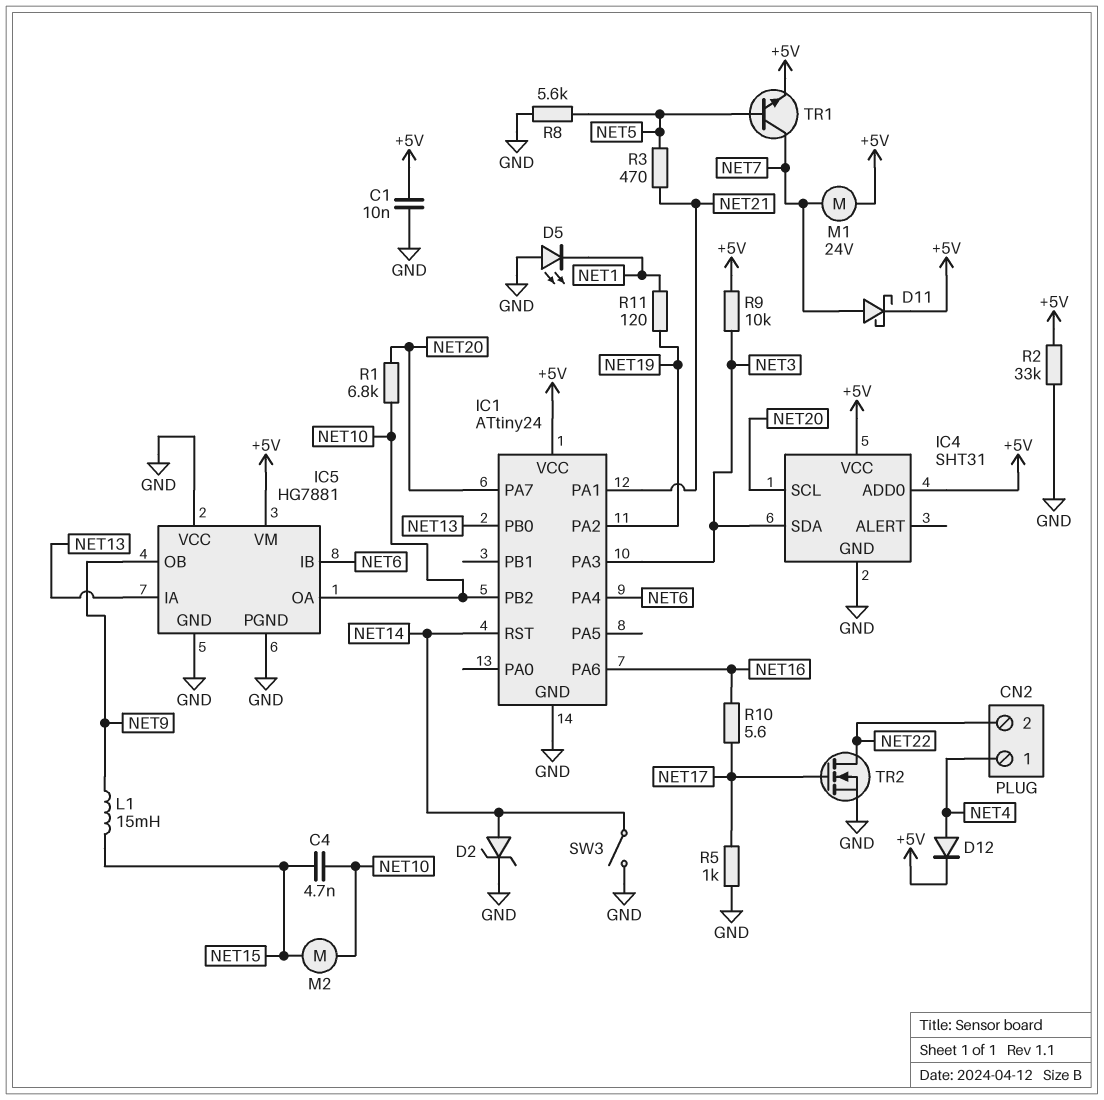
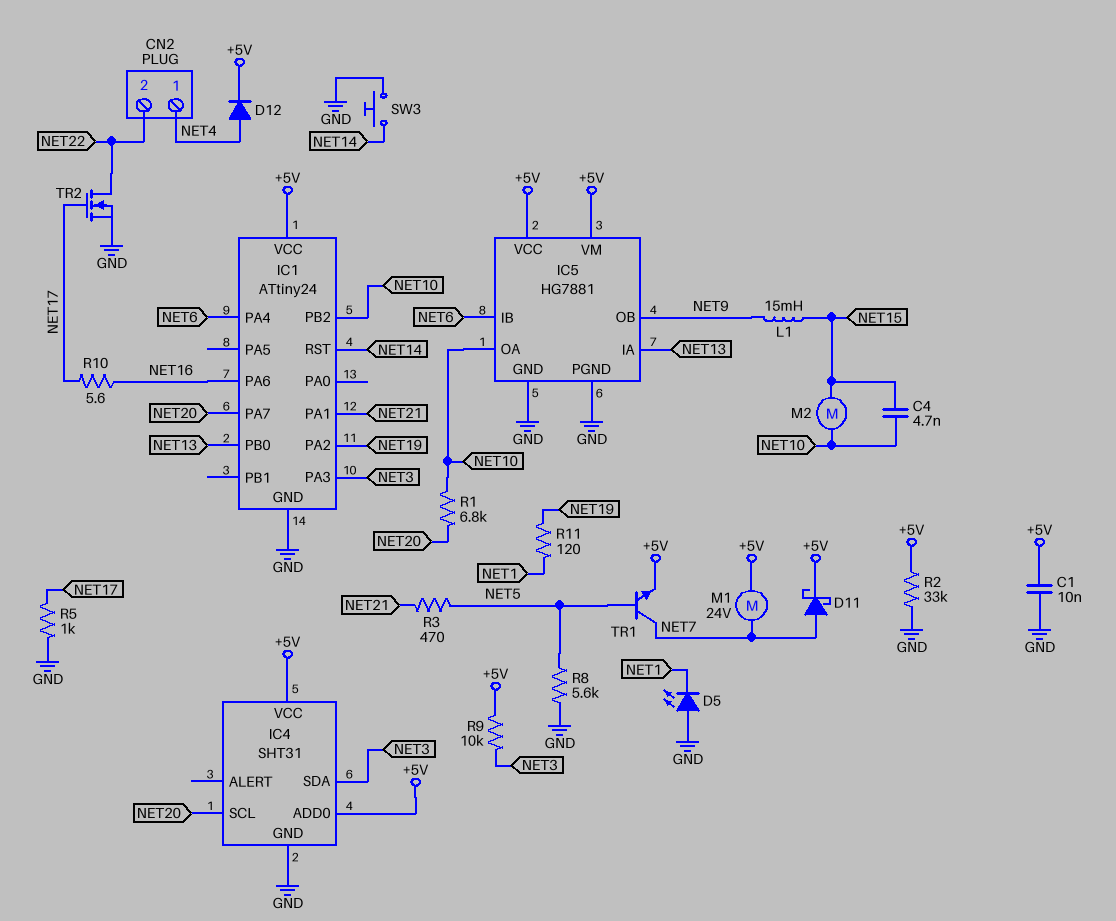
D2: zener (A NET14, K GND) -> none
IC5 pin VCC: GND -> +5V
SW3: switch (GND, NET14) -> button (GND, NET14)

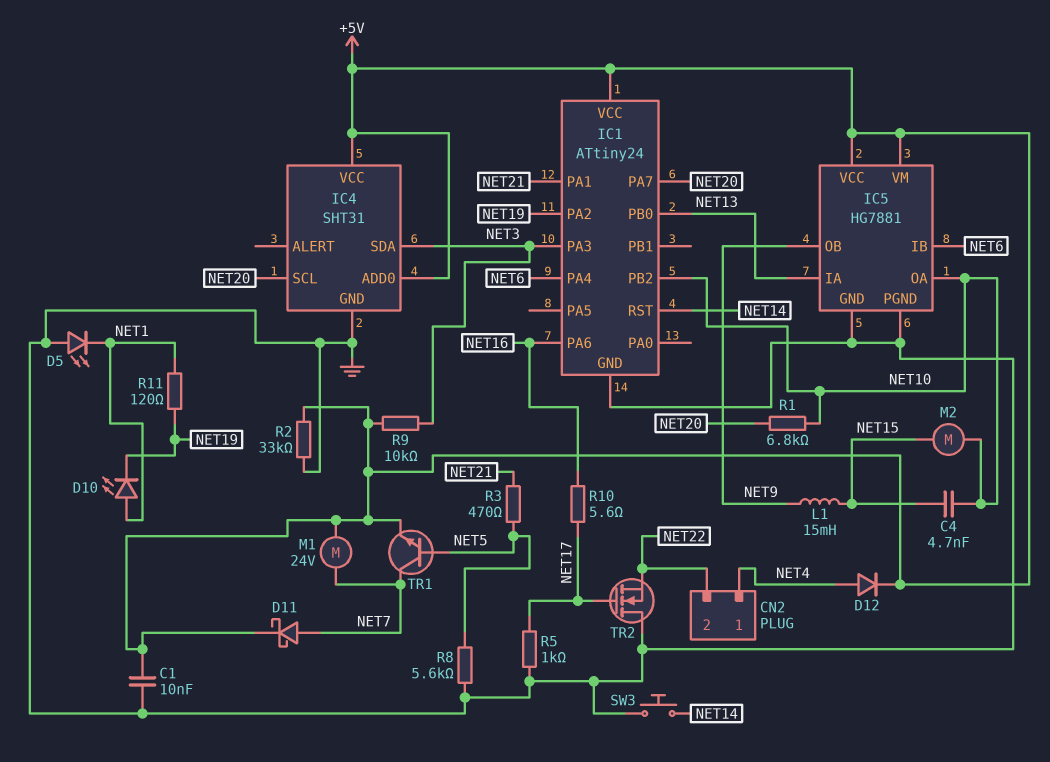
D10: none -> LED (A NET1, K NET19)
TR2: NMOS (G NET17, D NET22, S GND) -> NMOS (G NET17, D GND, S NET22)

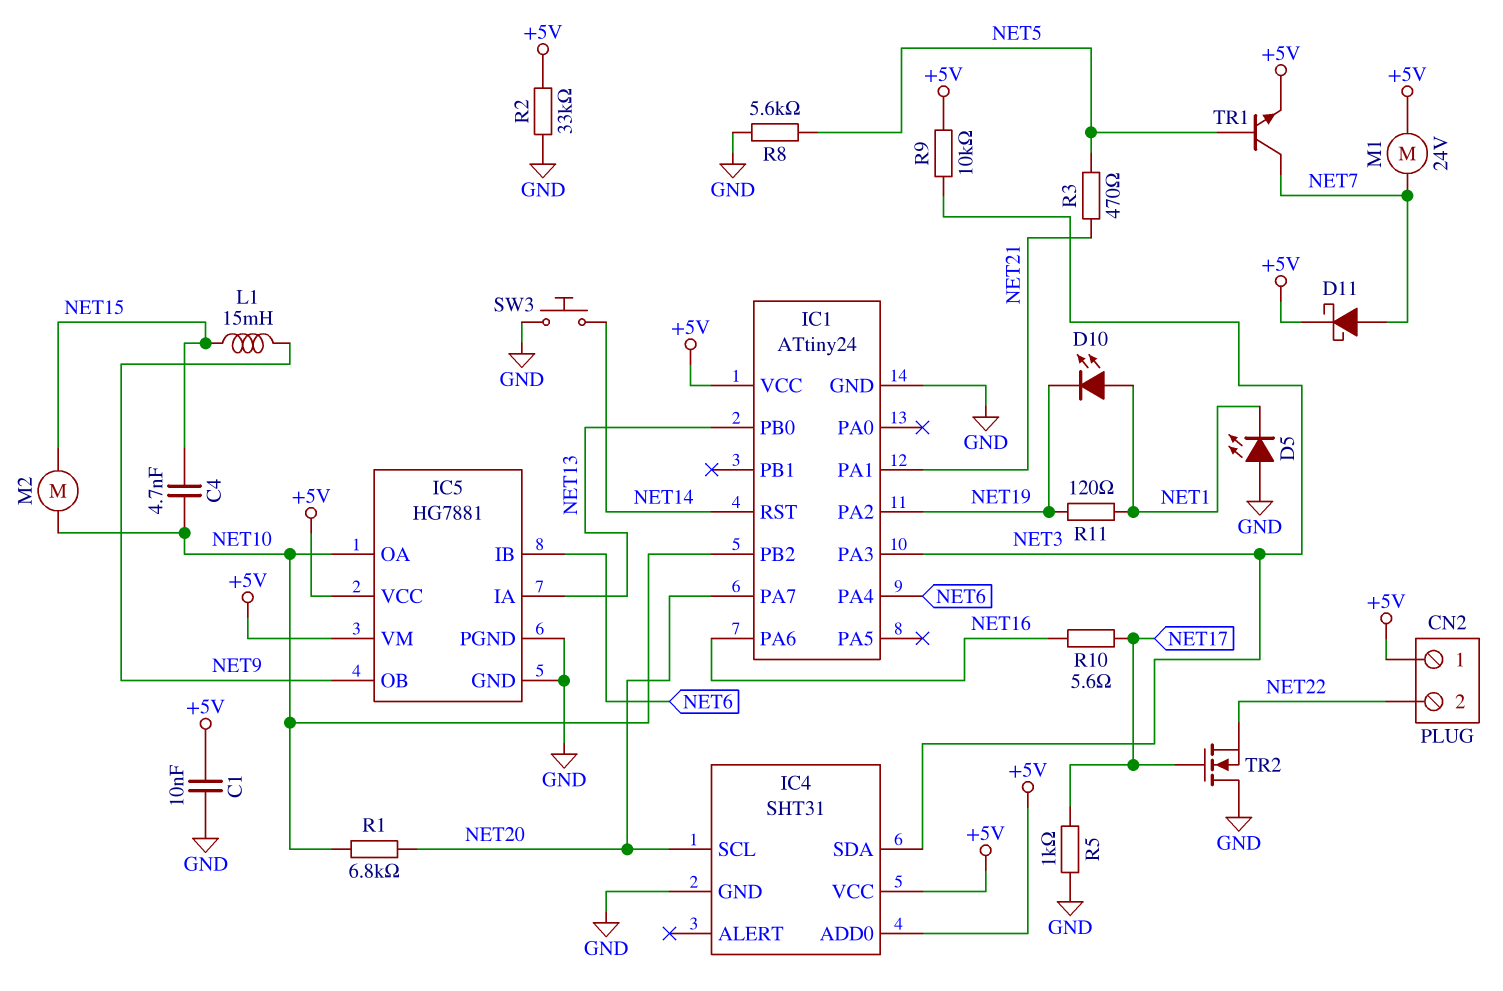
CN2 pin 1: NET4 -> +5V
D12: diode (A NET4, K +5V) -> none

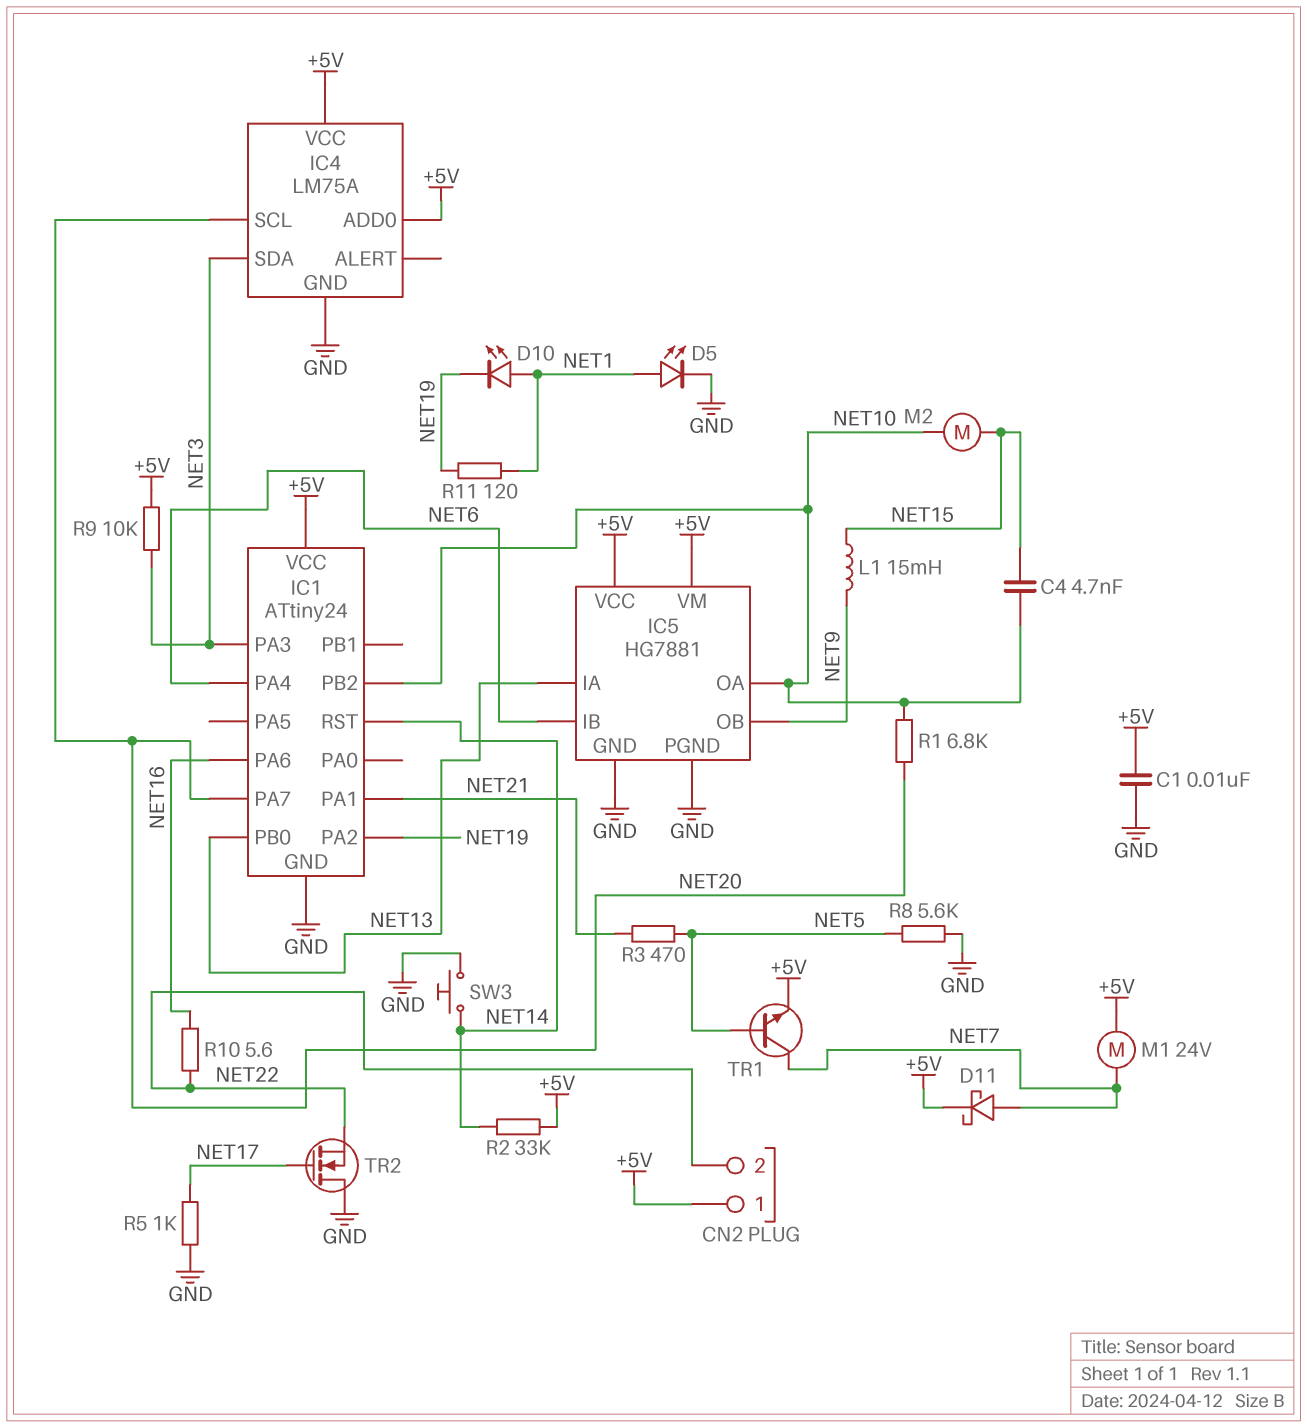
D5: LED (A GND, K NET1) -> LED (A NET1, K GND)
IC4: SHT31 -> LM75A
R2: 33k (+5V, GND) -> 33k (+5V, NET14)
R10: 5.6 (NET16, NET17) -> 5.6 (NET16, NET22)

